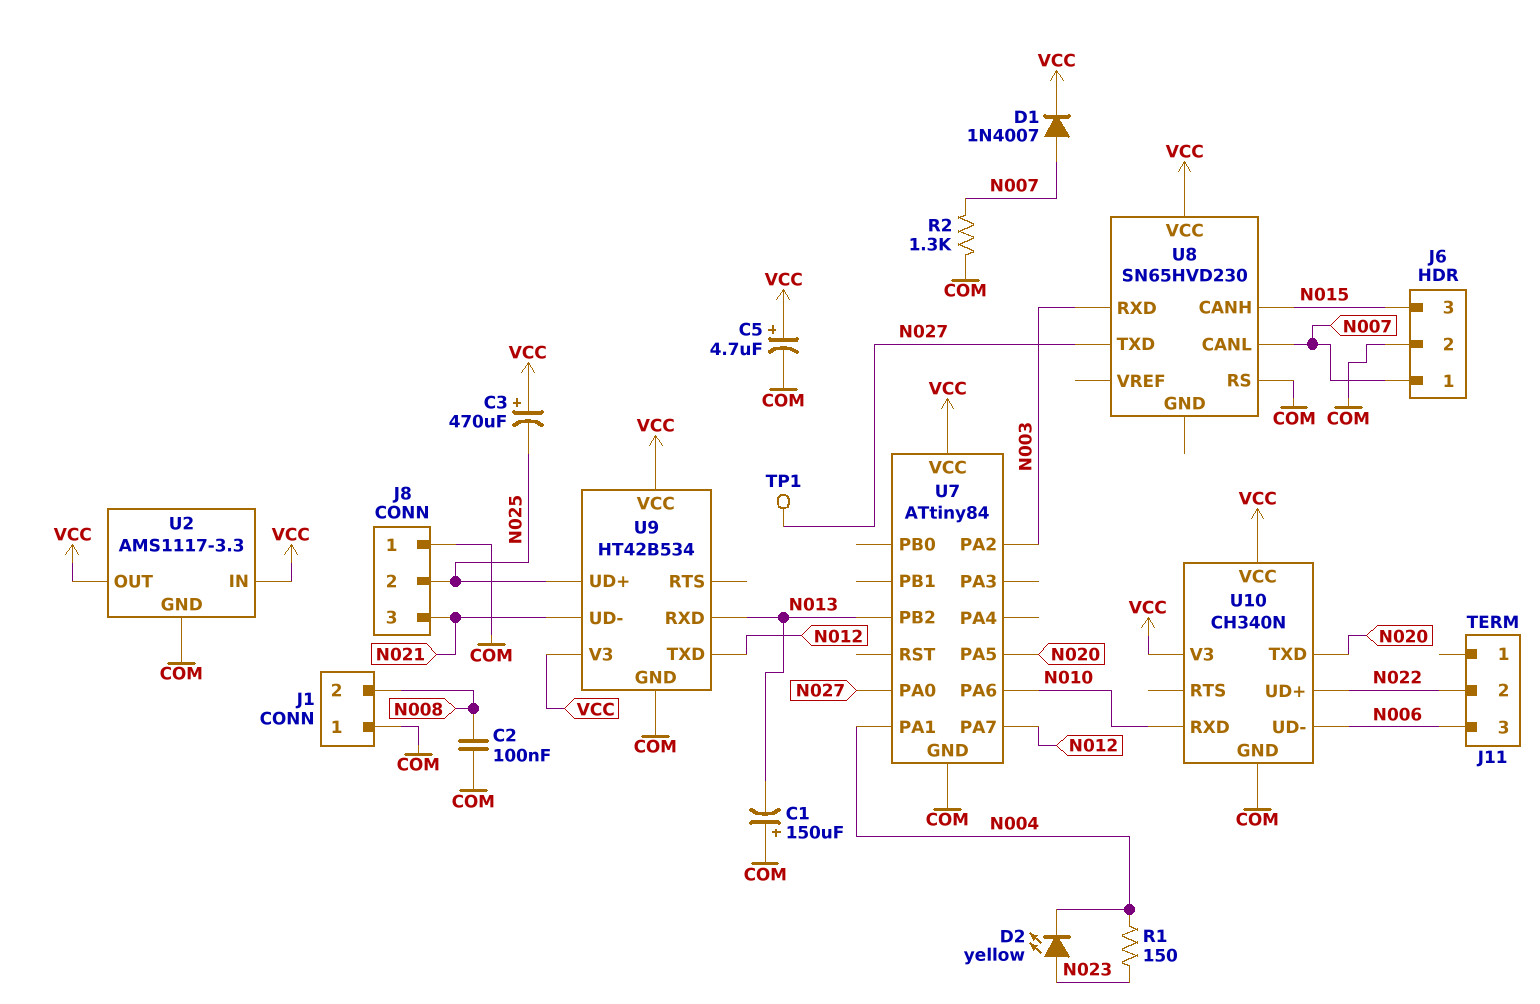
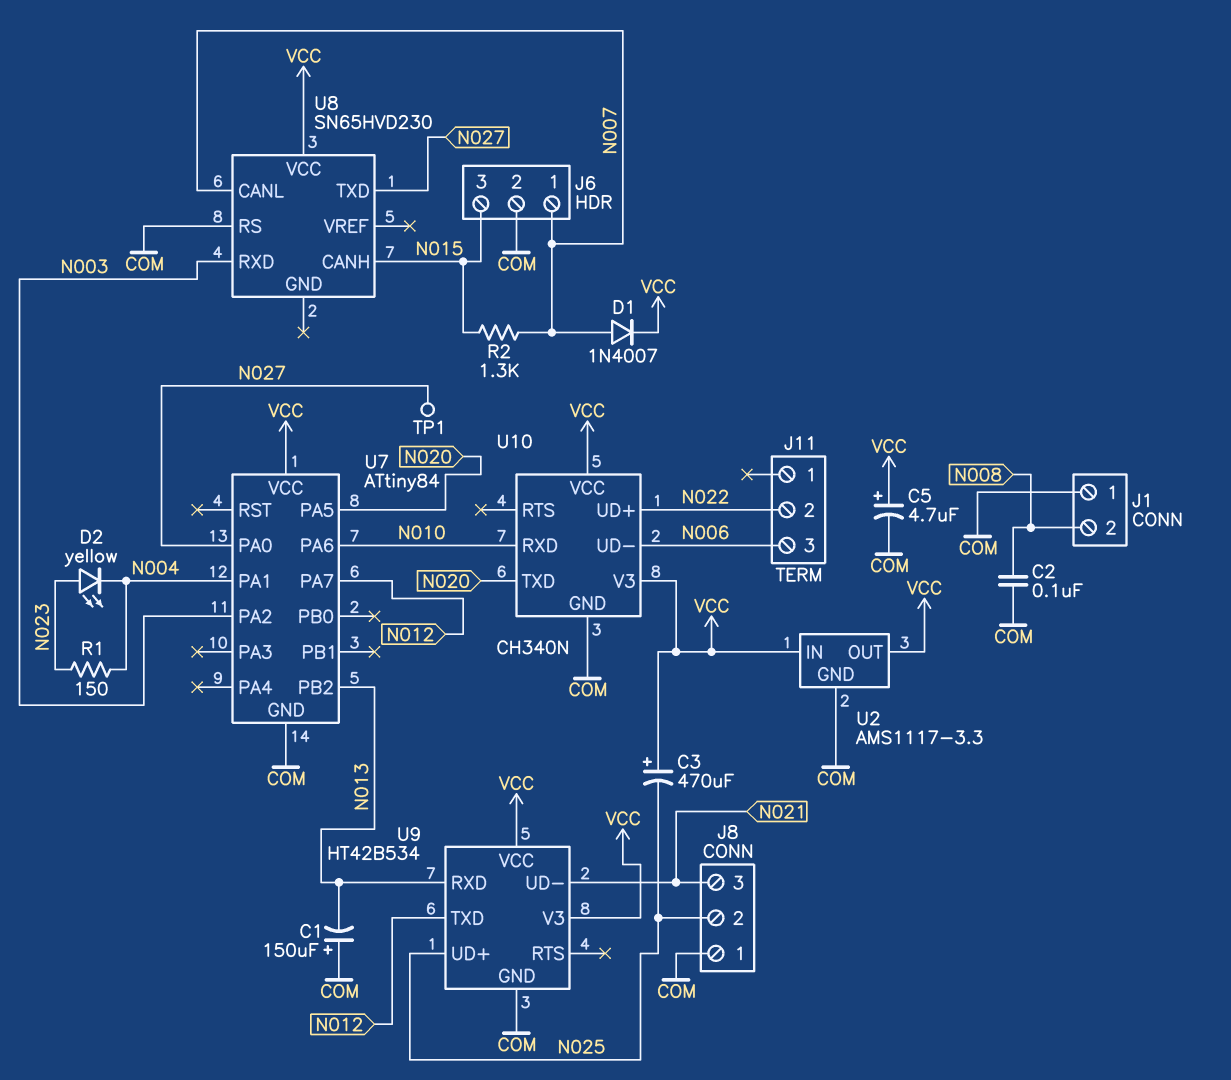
R2: 1.3k (COM, N007) -> 1.3k (N007, N015)

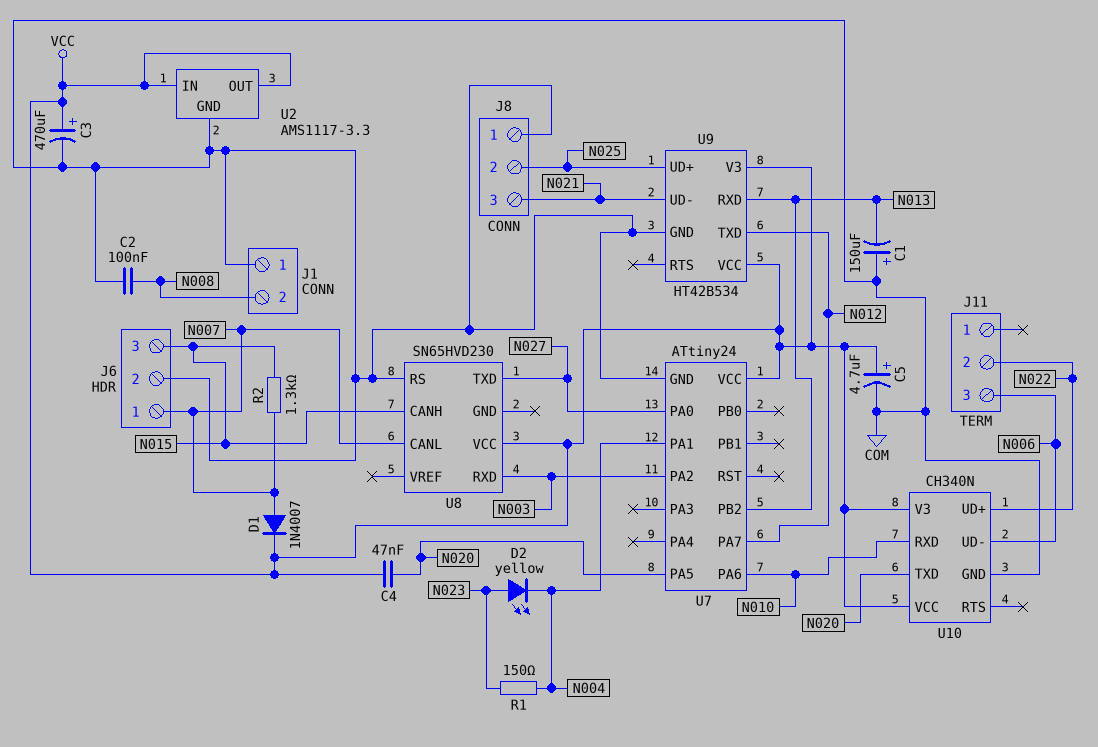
C3: 470uF (plus VCC, minus N025) -> 470uF (plus VCC, minus COM)
C4: none -> 47nF (N020, VCC)
TP1: test point (N027) -> none
U7: ATtiny84 -> ATtiny24

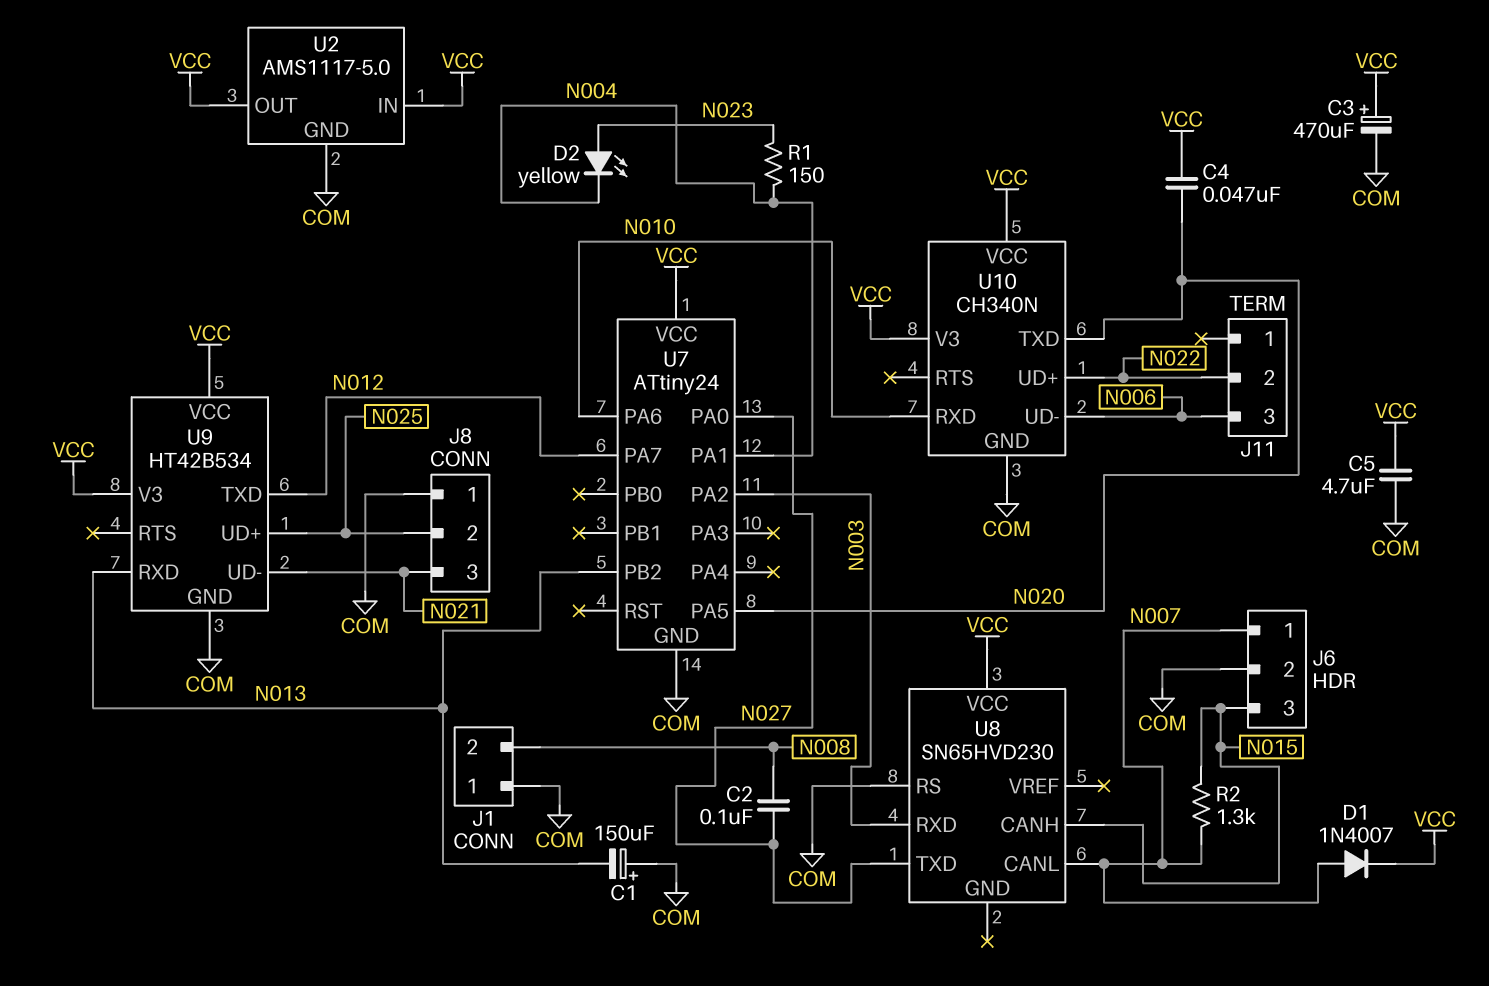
C2: 100nF (COM, N008) -> 100nF (N008, N027)
C5: 4.7uF (plus VCC, minus COM) -> 4.7uF (COM, VCC)
U2: AMS1117-3.3 -> AMS1117-5.0

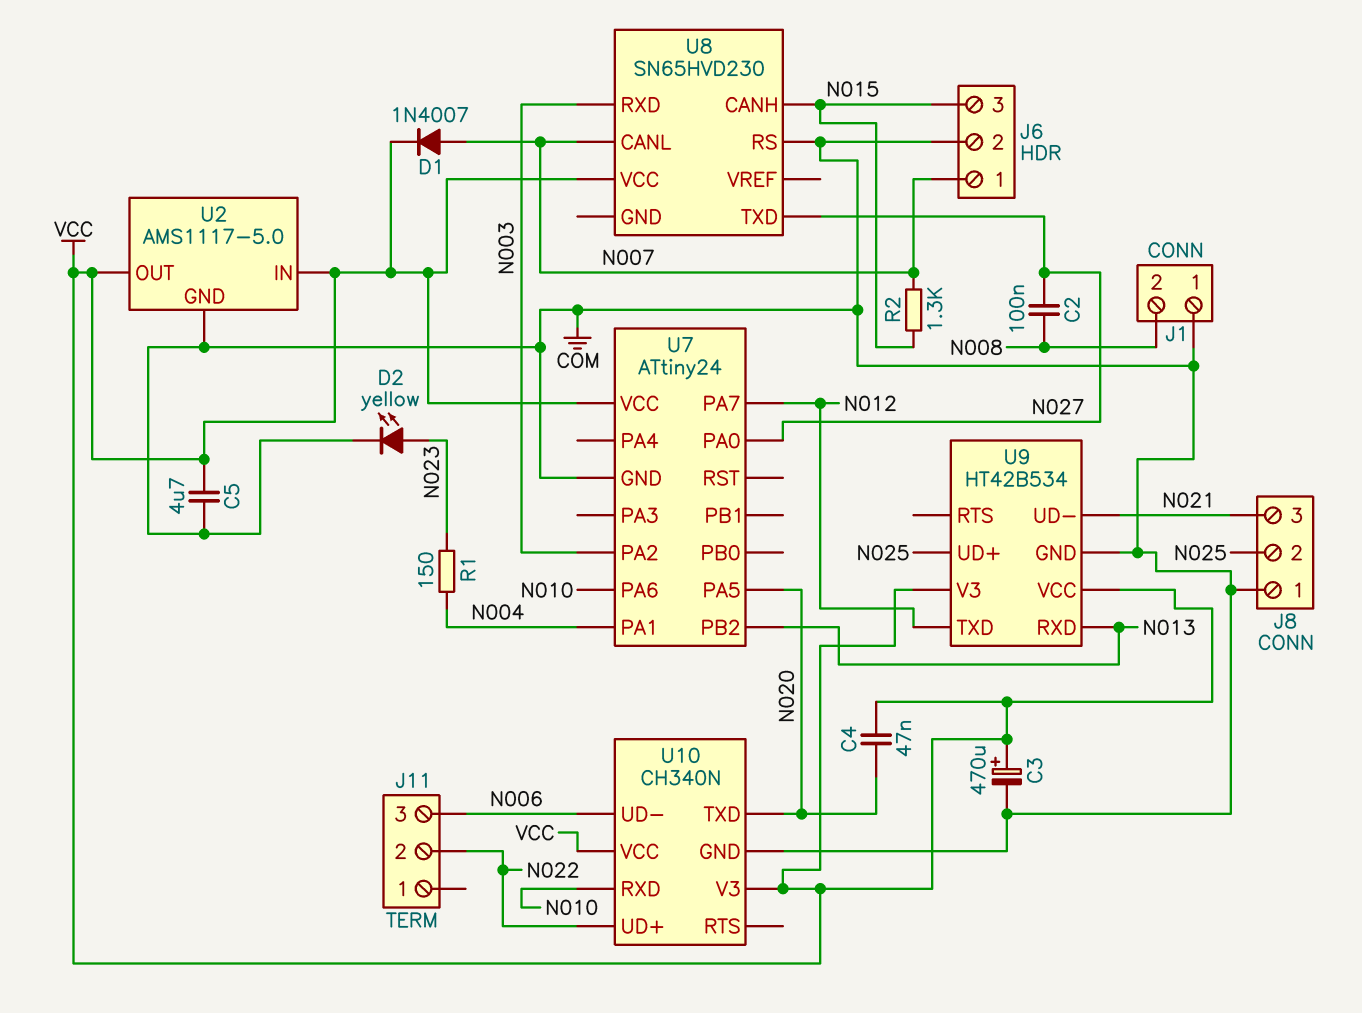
C1: 150uF (plus COM, minus N013) -> none
D2: LED yellow (A N023, K N004) -> LED yellow (A N023, K COM)

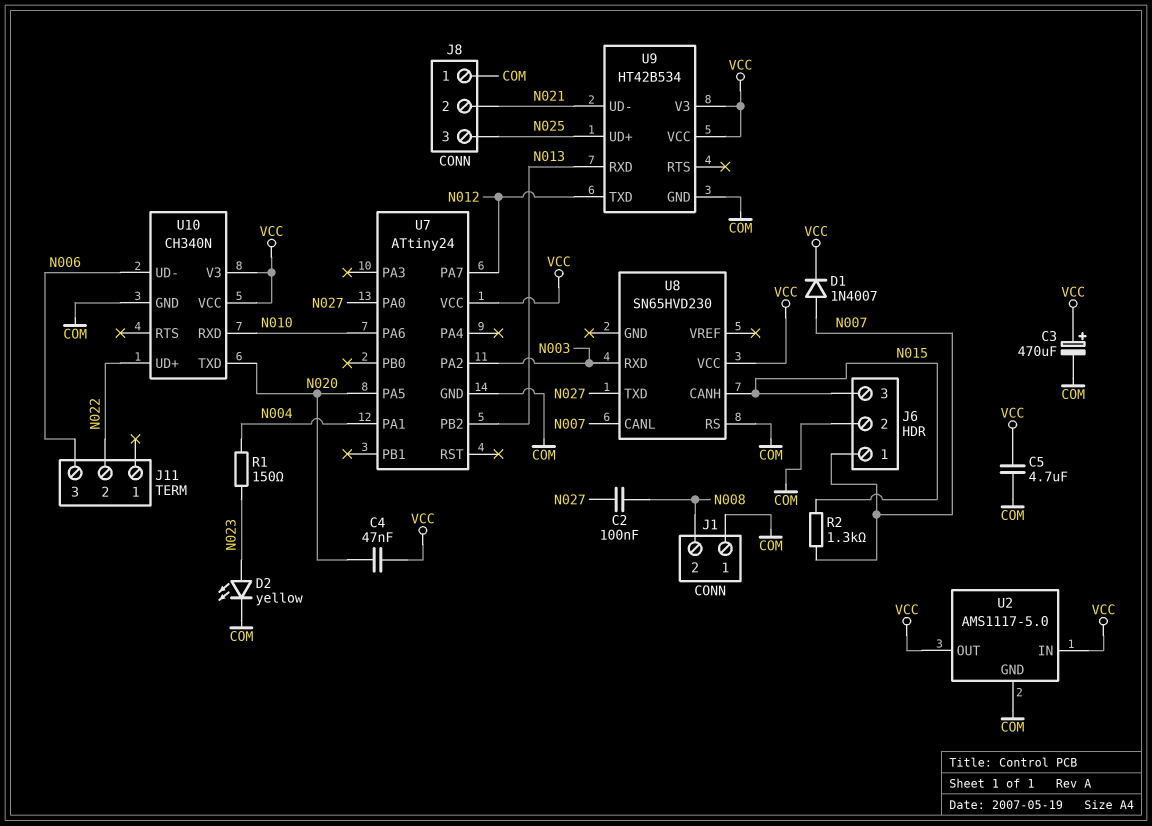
J8 pin 2: N025 -> N021
J8 pin 3: N021 -> N025

